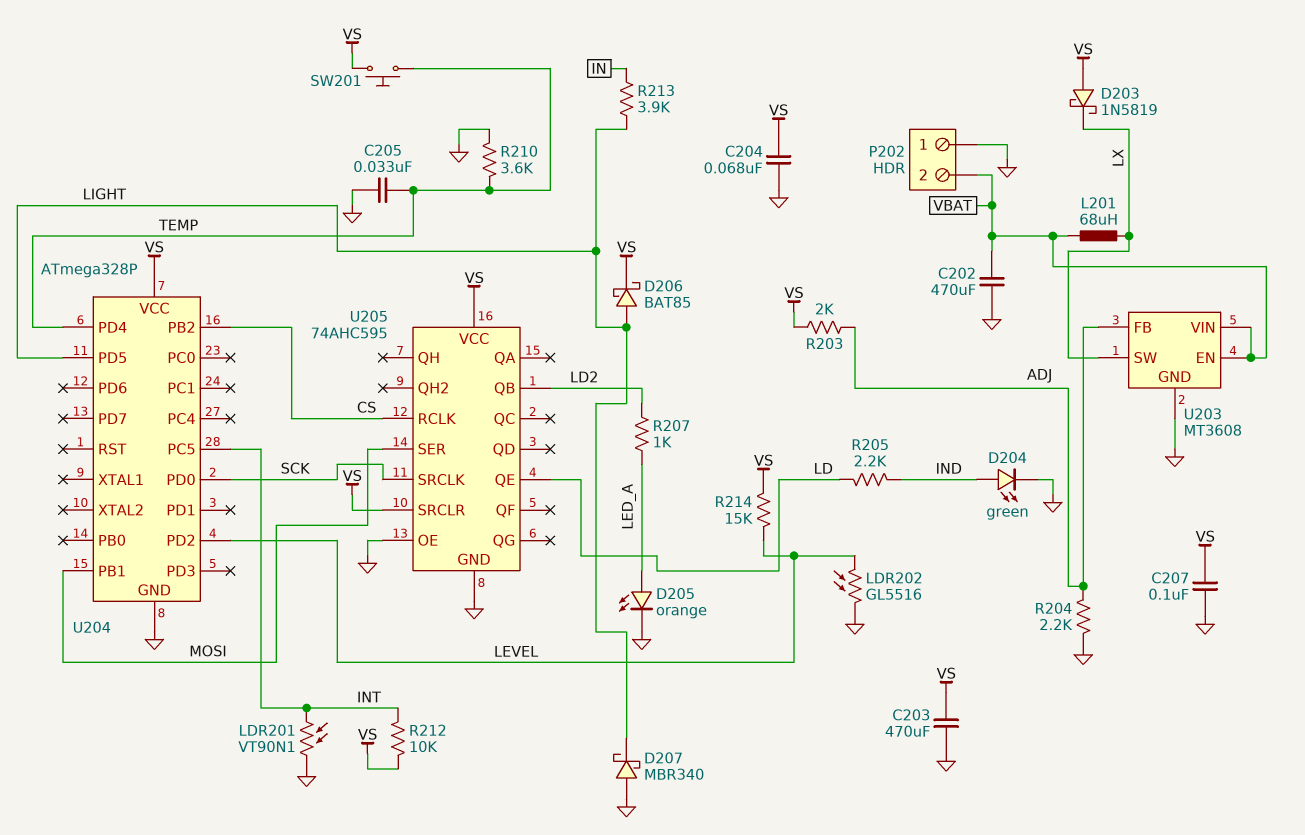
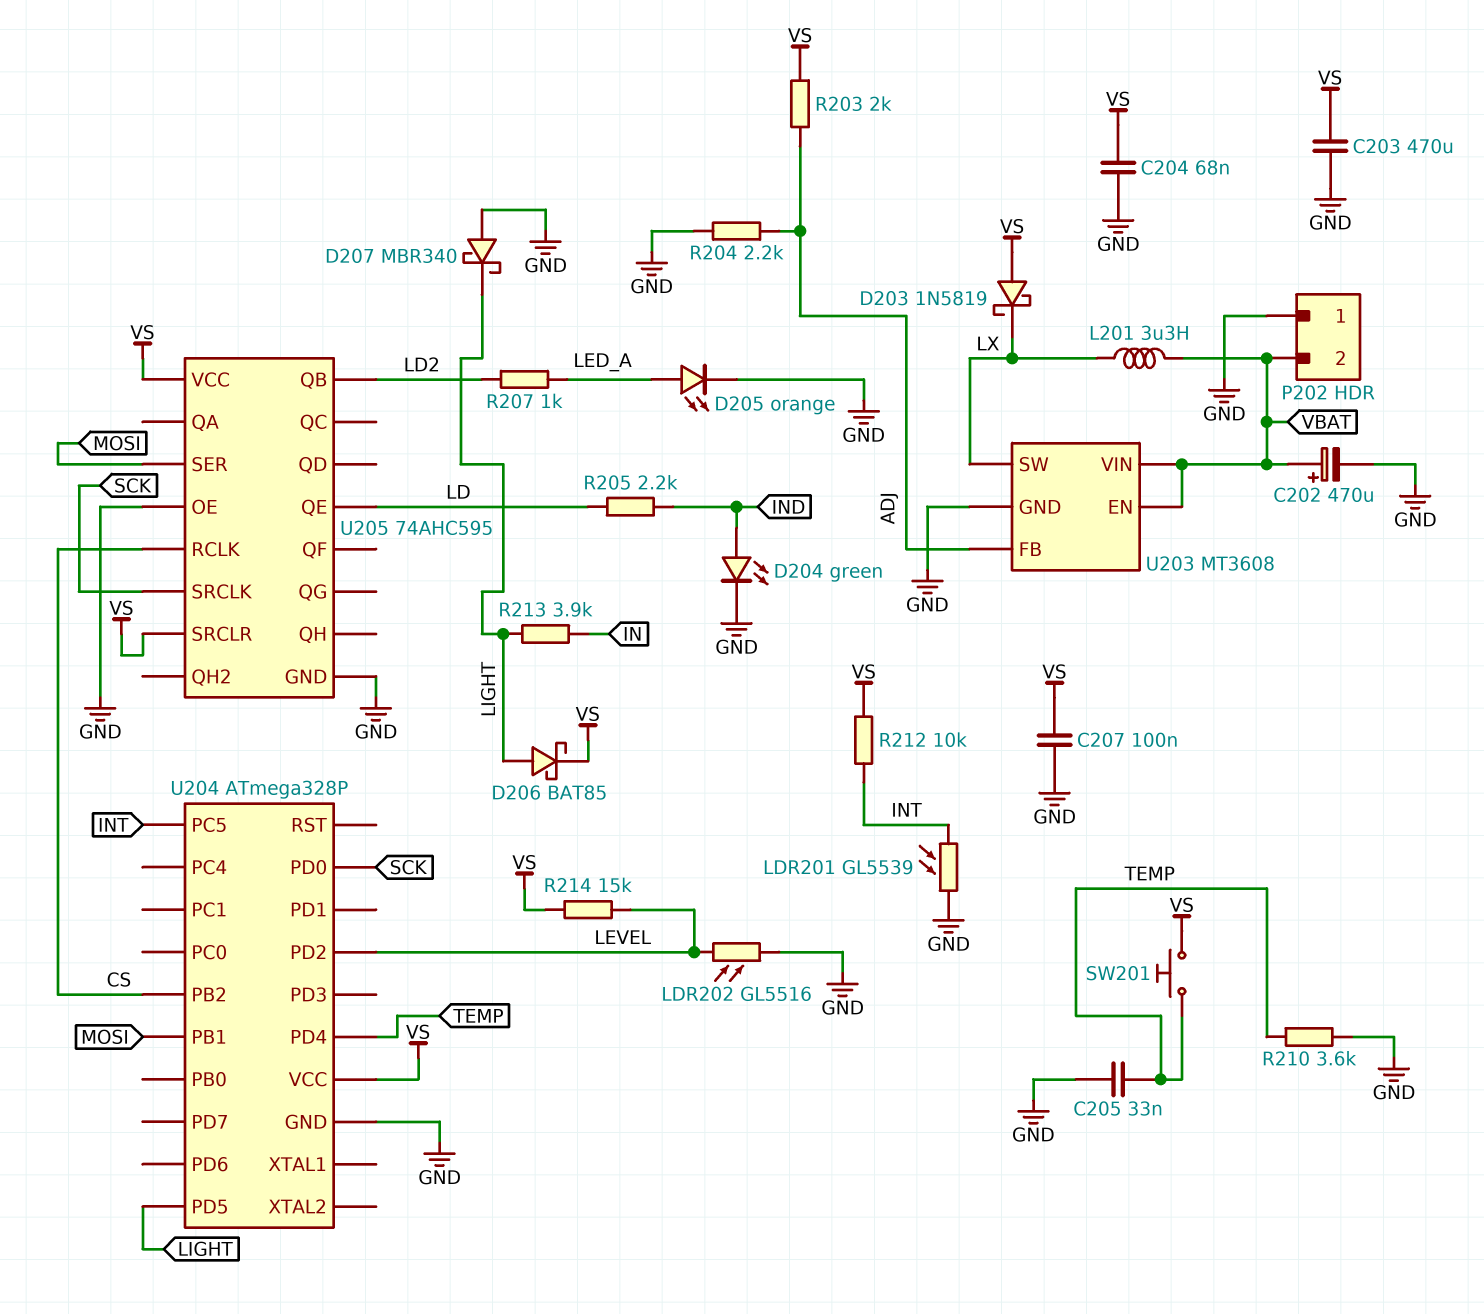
C202: 470uF (GND, VBAT) -> 470uF (plus VBAT, minus GND)
L201: 68uH (LX, VBAT) -> 3.3uH (LX, VBAT)
LDR201: VT90N1 (GND, INT) -> GL5539 (GND, INT)

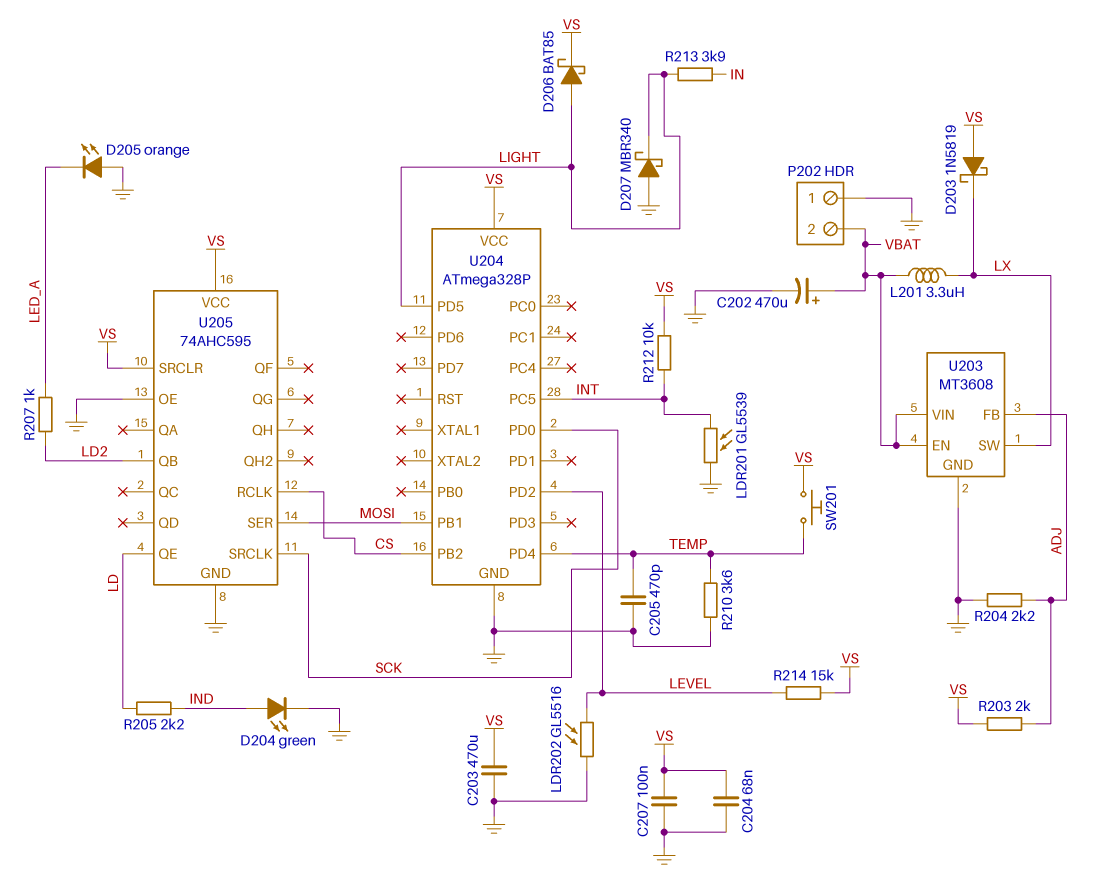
C205: 33nF (GND, TEMP) -> 470pF (GND, TEMP)
D205: LED orange (A LED_A, K GND) -> LED orange (A GND, K LED_A)

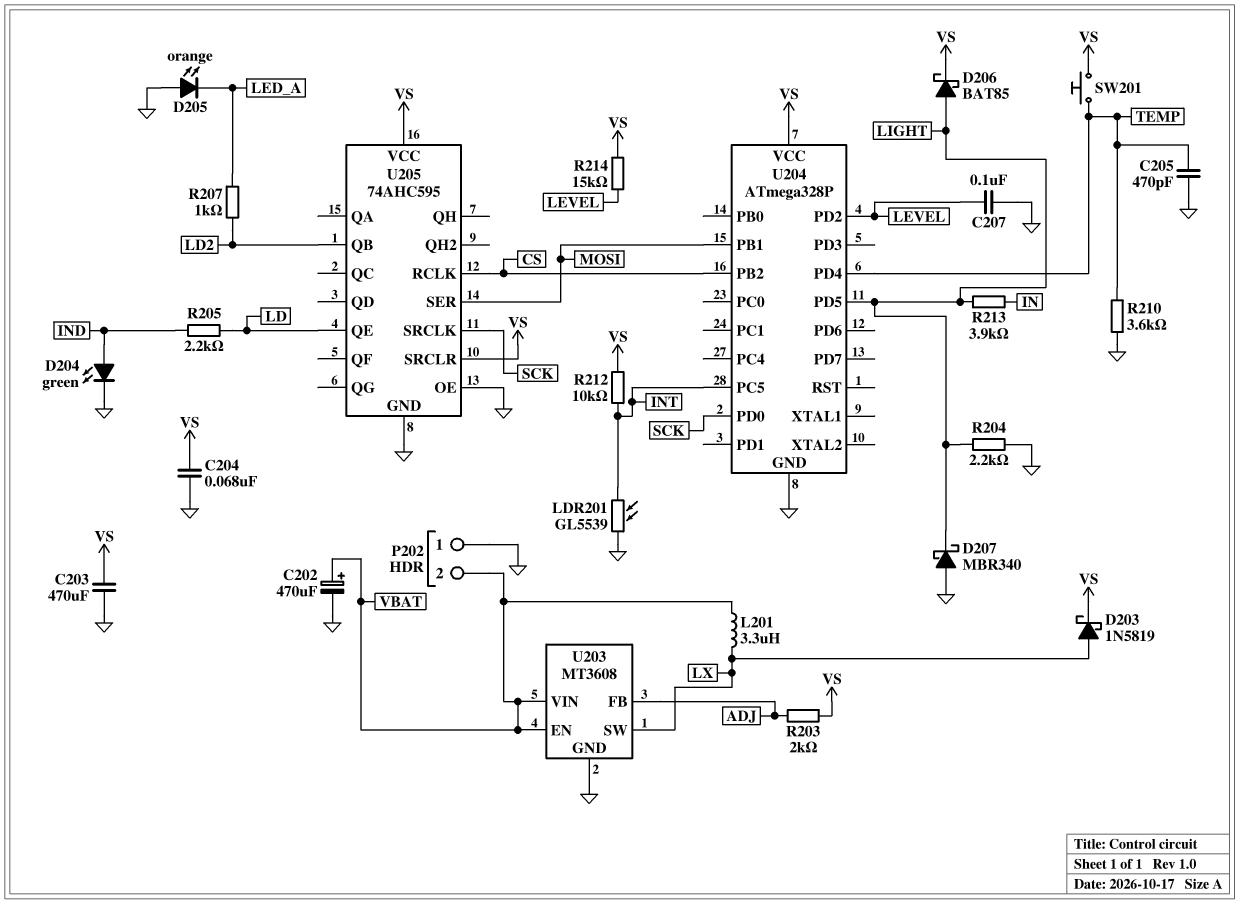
C207: 100nF (GND, VS) -> 100nF (GND, LEVEL)
D203: schottky 1N5819 (A VS, K LX) -> schottky 1N5819 (A LX, K VS)
LDR202: GL5516 (GND, LEVEL) -> none
R204: 2.2k (ADJ, GND) -> 2.2k (GND, LIGHT)

